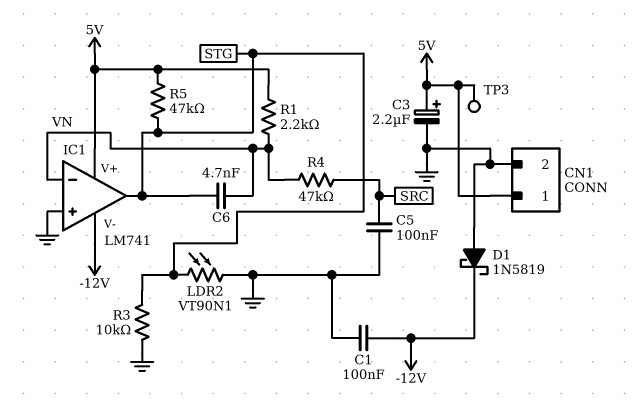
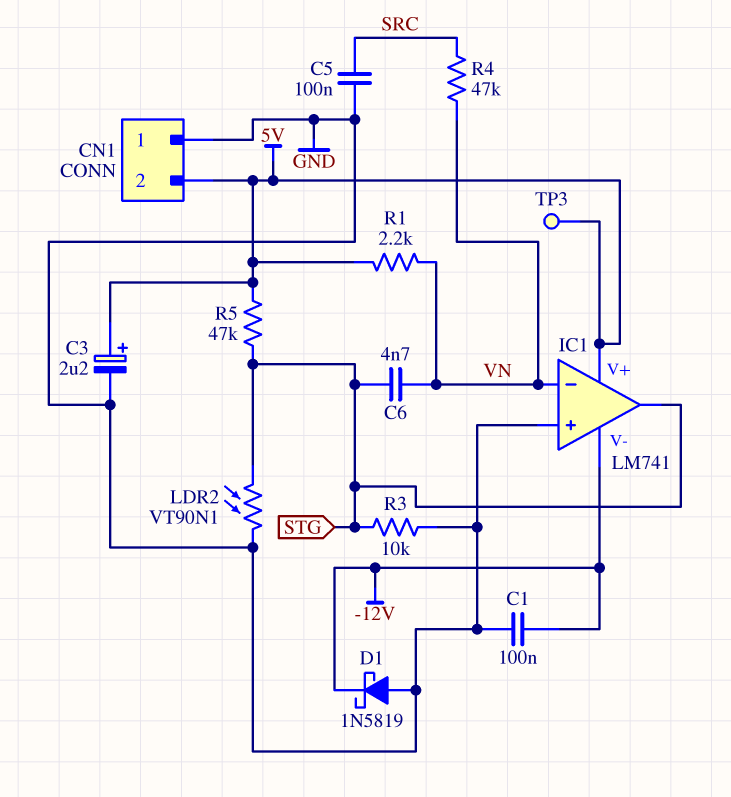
CN1 pin 1: 5V -> GND
CN1 pin 2: GND -> 5V

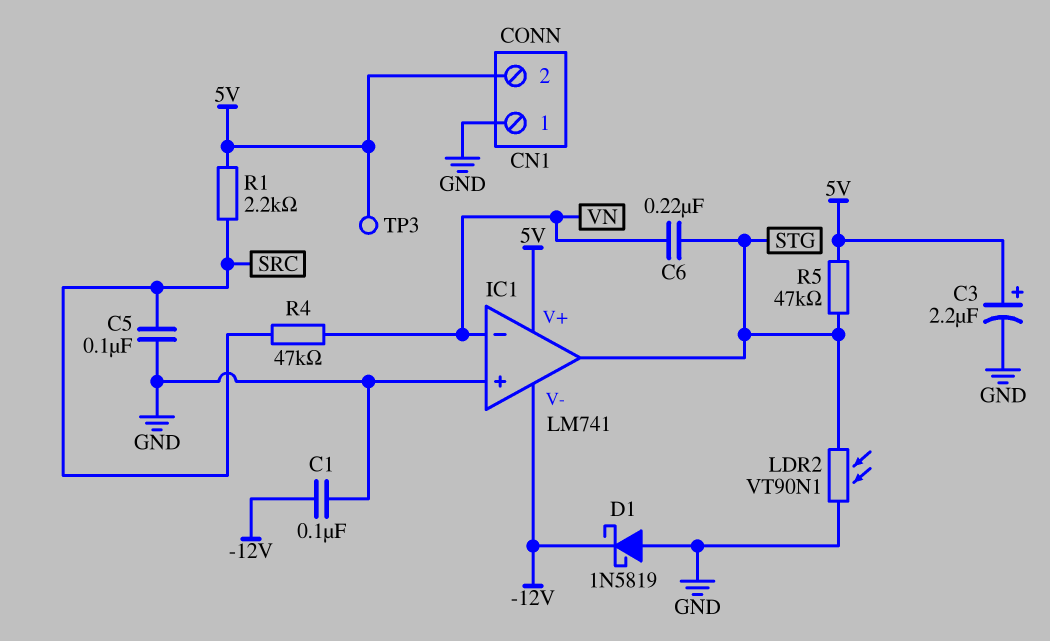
C6: 4.7nF (STG, VN) -> 220nF (STG, VN)
R1: 2.2k (5V, VN) -> 2.2k (5V, SRC)
R3: 10k (GND, STG) -> none

